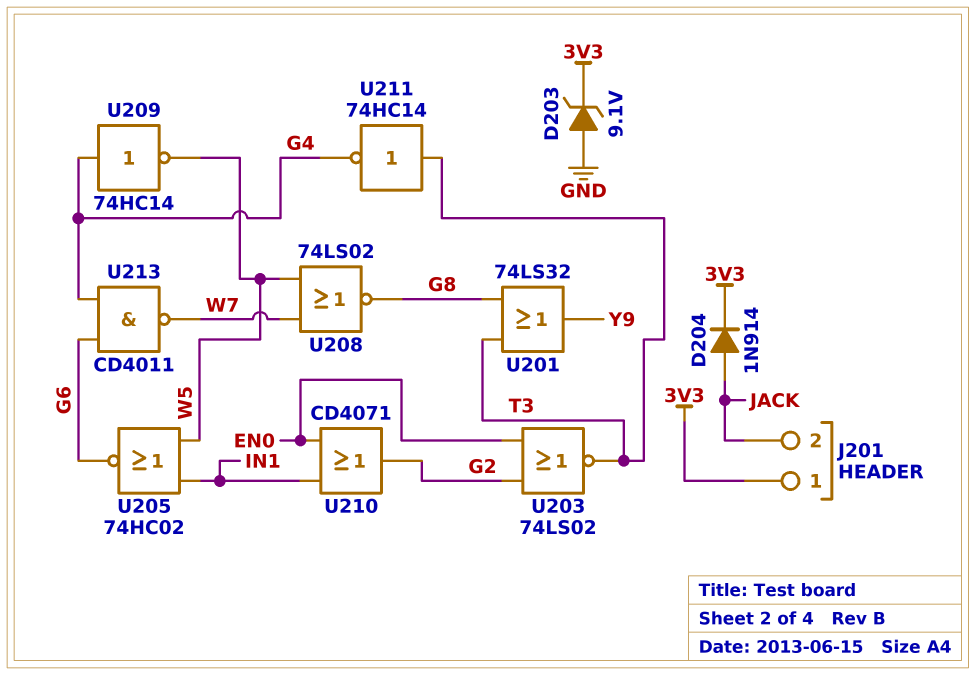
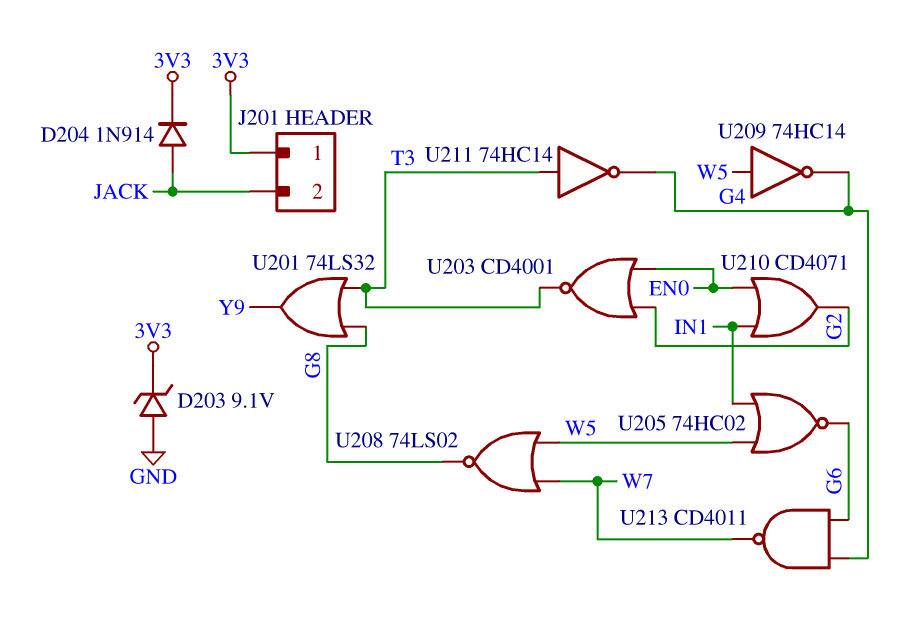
U203: NOR 74LS02 (in EN0, in G2, out T3) -> NOR CD4001 (in EN0, in G2, out T3)
U209: NOT 74HC14 (in G4, out W5) -> NOT 74HC14 (in W5, out G4)

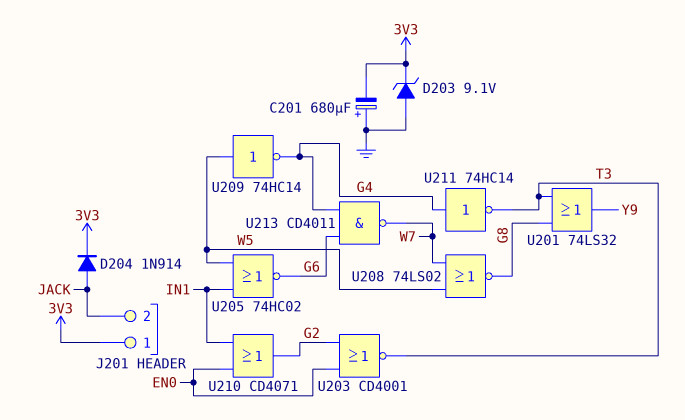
C201: none -> 680uF (plus GND, minus 3V3)
U211: NOT 74HC14 (in T3, out G4) -> NOT 74HC14 (in G4, out T3)

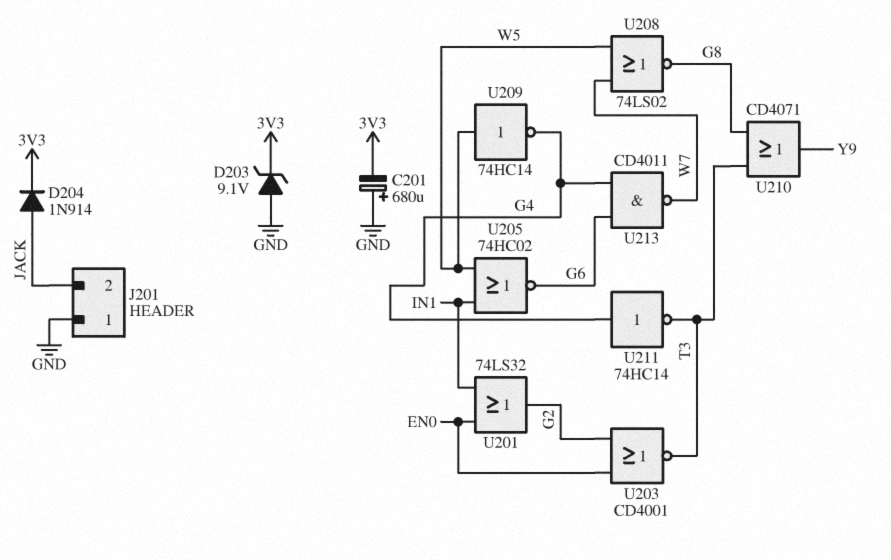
J201 pin 1: 3V3 -> GND
U201: OR 74LS32 (in G8, in T3, out Y9) -> OR 74LS32 (in EN0, in IN1, out G2)
U210: OR CD4071 (in EN0, in IN1, out G2) -> OR CD4071 (in G8, in T3, out Y9)

